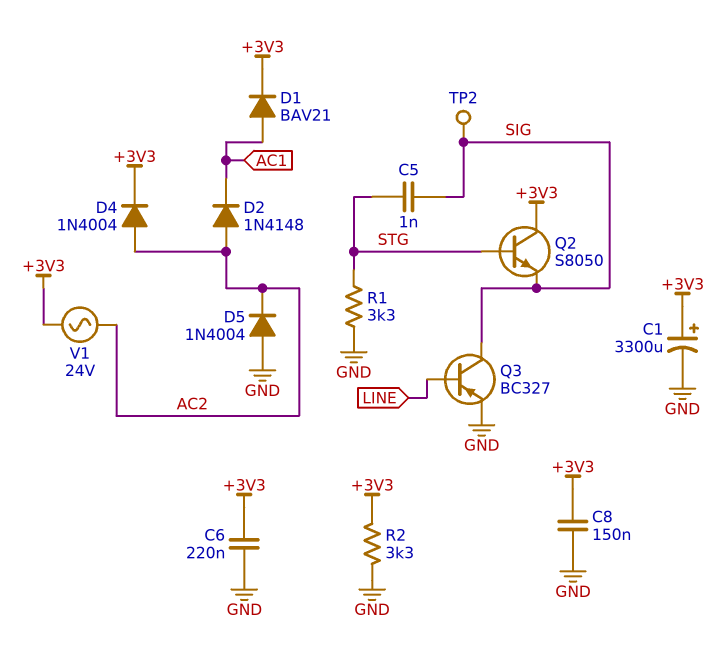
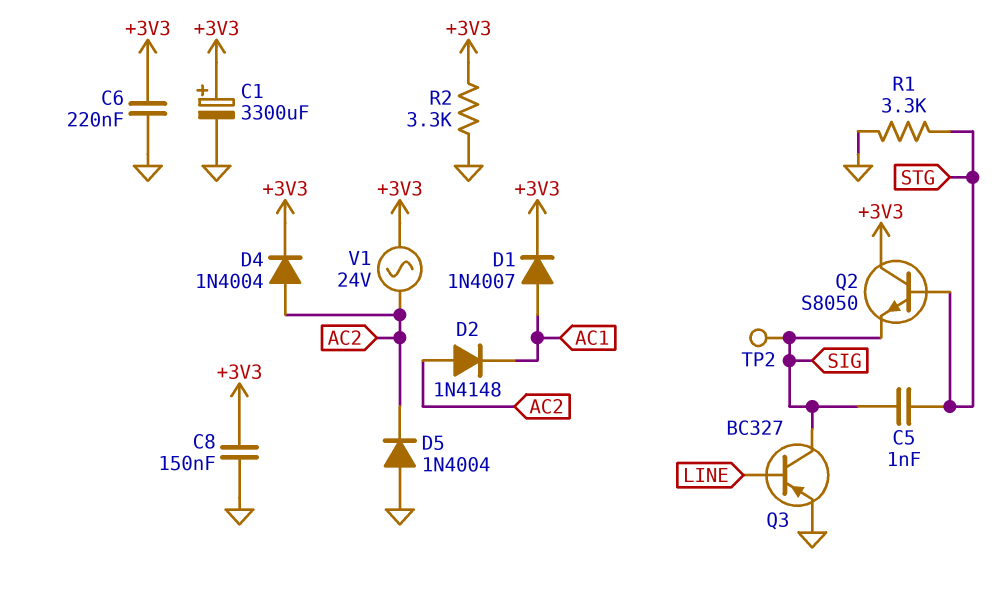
D1: diode BAV21 (A AC1, K +3V3) -> diode 1N4007 (A AC1, K +3V3)

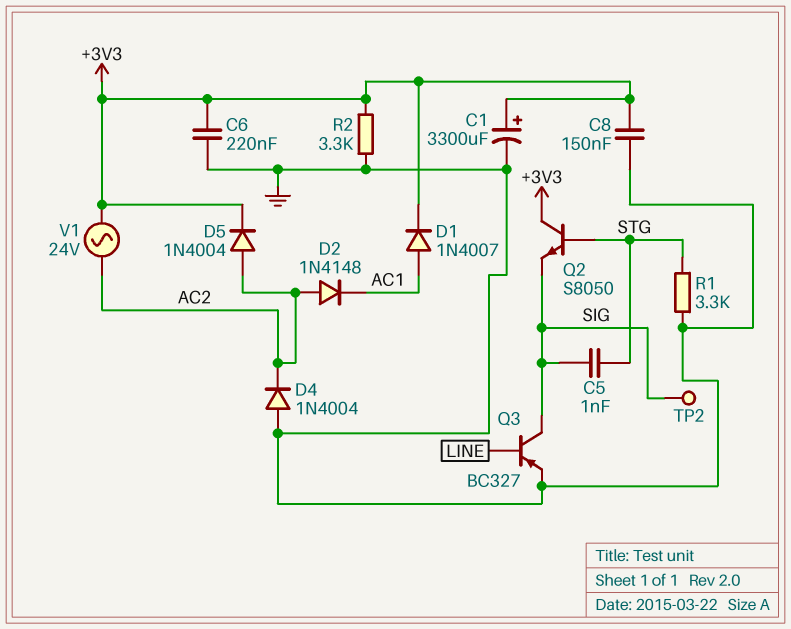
D4: diode 1N4004 (A AC2, K +3V3) -> diode 1N4004 (A GND, K AC2)
D5: diode 1N4004 (A GND, K AC2) -> diode 1N4004 (A AC2, K +3V3)

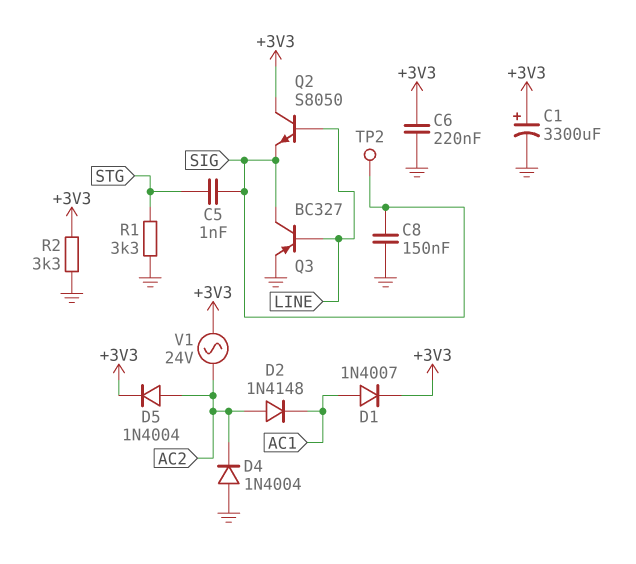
C8: 150nF (+3V3, GND) -> 150nF (GND, SIG)
Q2: NPN S8050 (B STG, C +3V3, E SIG) -> NPN S8050 (B LINE, C +3V3, E SIG)

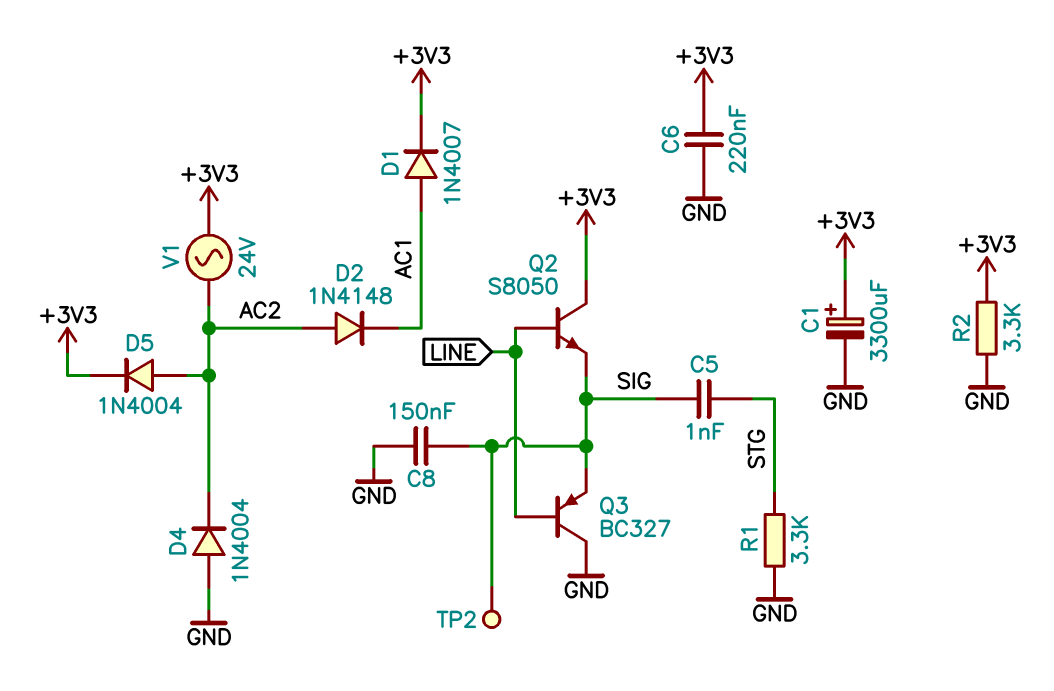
Q3: PNP BC327 (B LINE, C SIG, E GND) -> PNP BC327 (B LINE, C GND, E SIG)

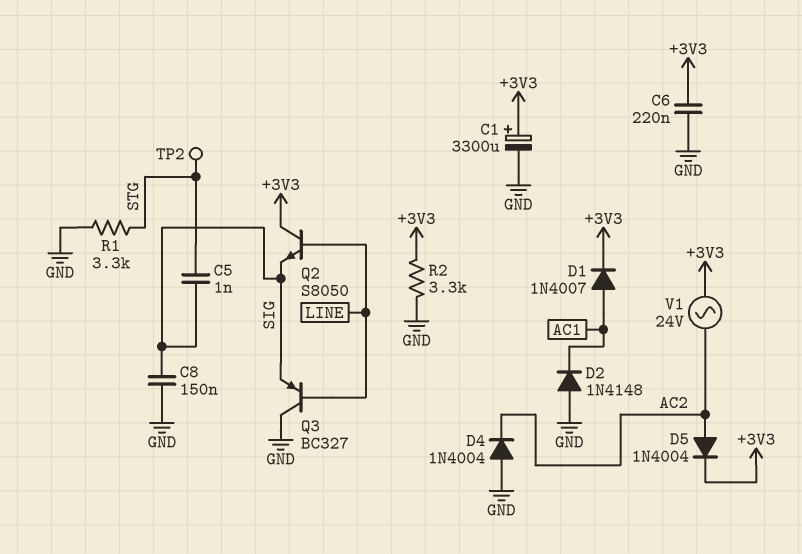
D2: diode 1N4148 (A AC2, K AC1) -> diode 1N4148 (A GND, K AC1)
TP2: test point (SIG) -> test point (STG)

